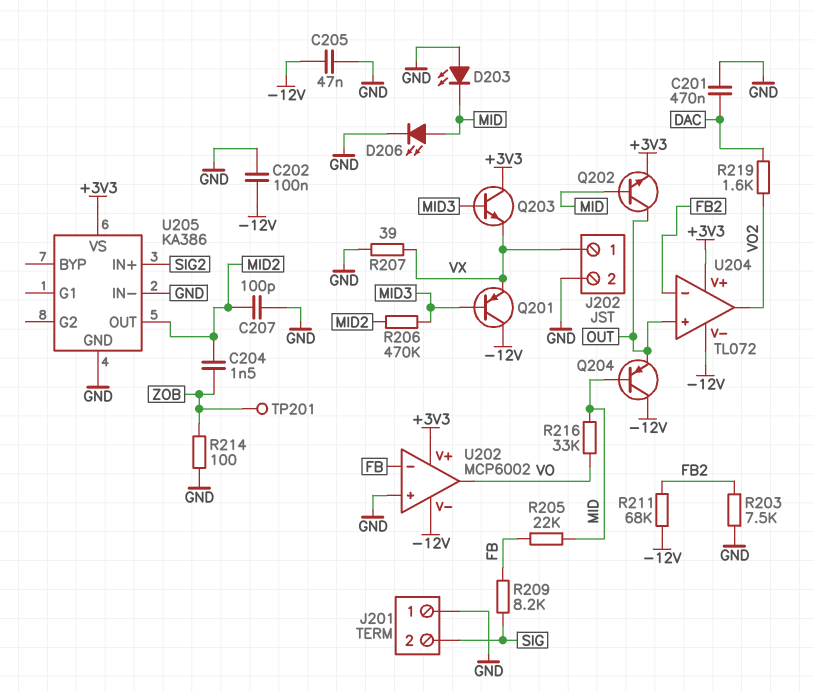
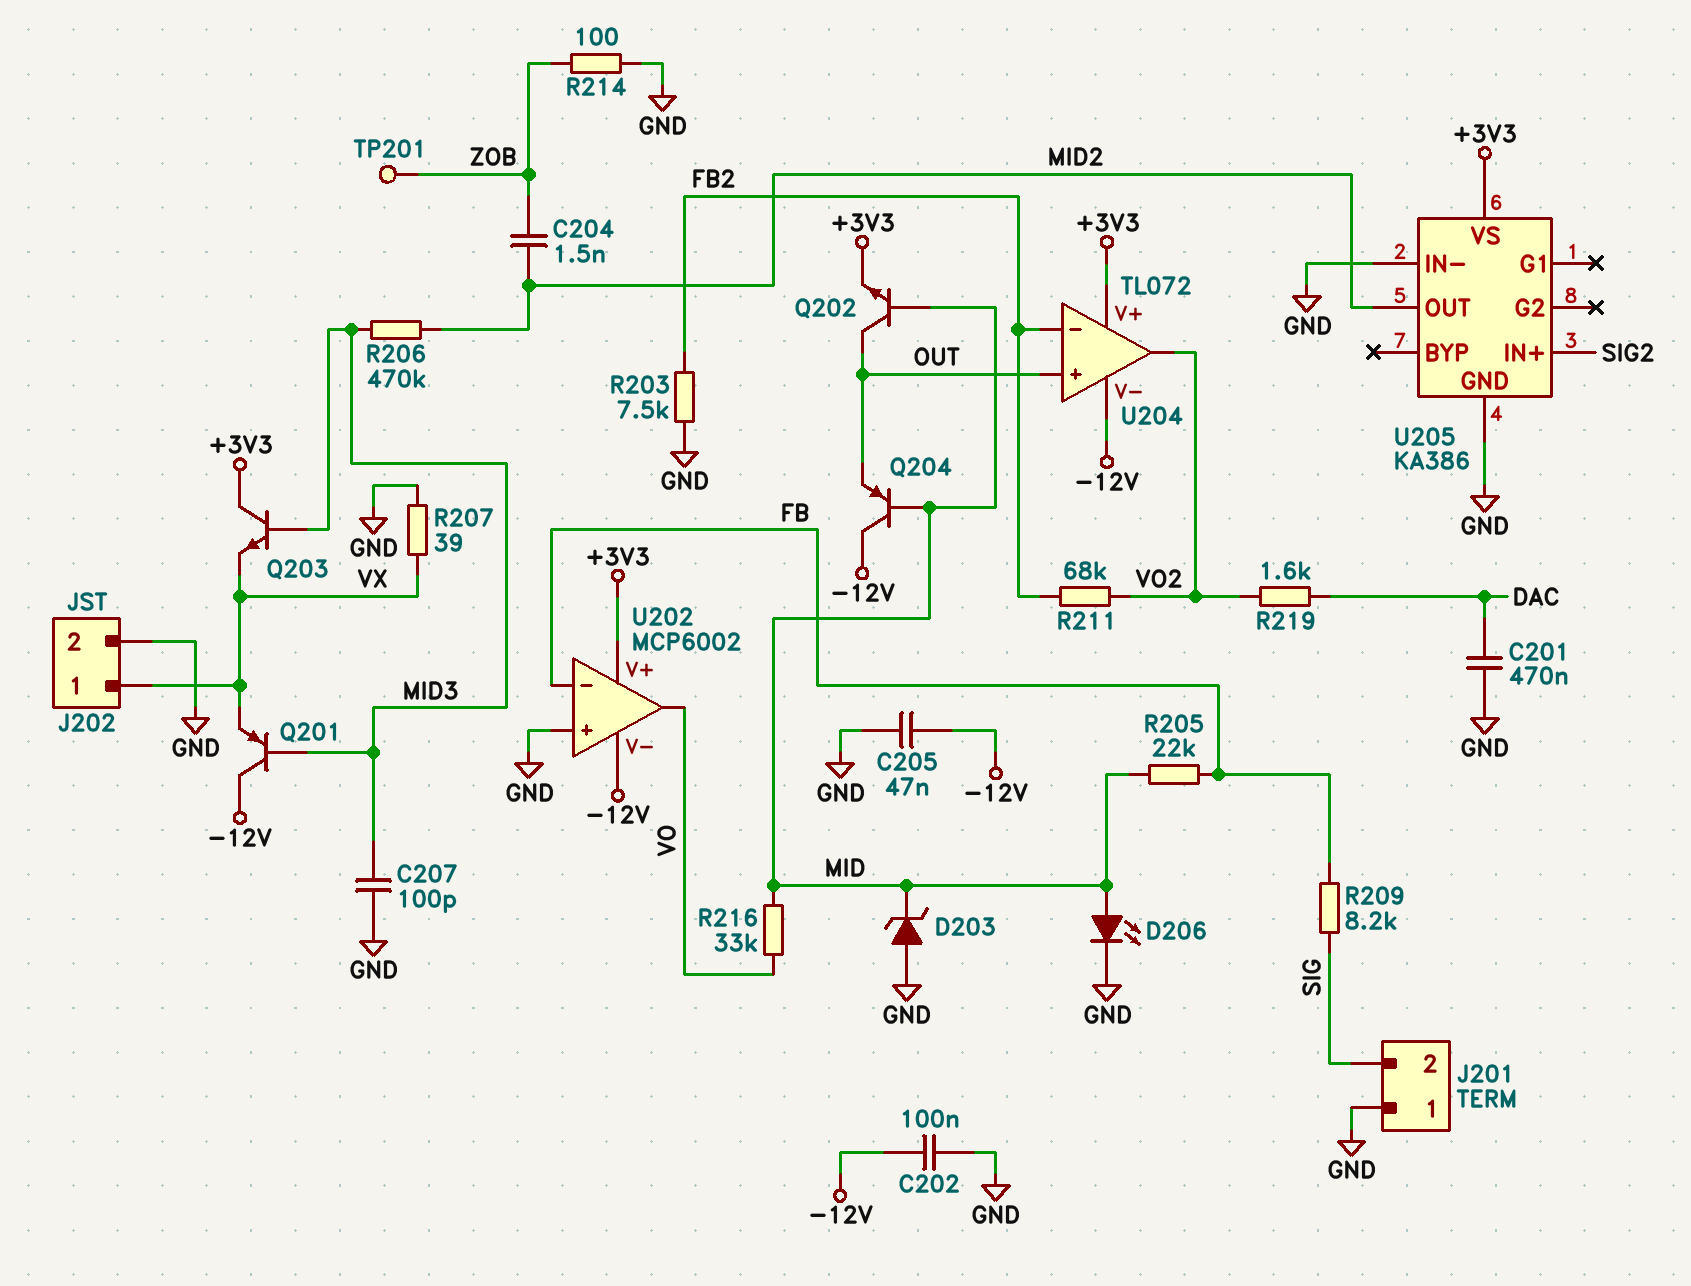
C207: 100pF (GND, MID2) -> 100pF (GND, MID3)
D203: LED (A GND, K MID) -> zener (A GND, K MID)
R211: 68k (-12V, FB2) -> 68k (FB2, VO2)

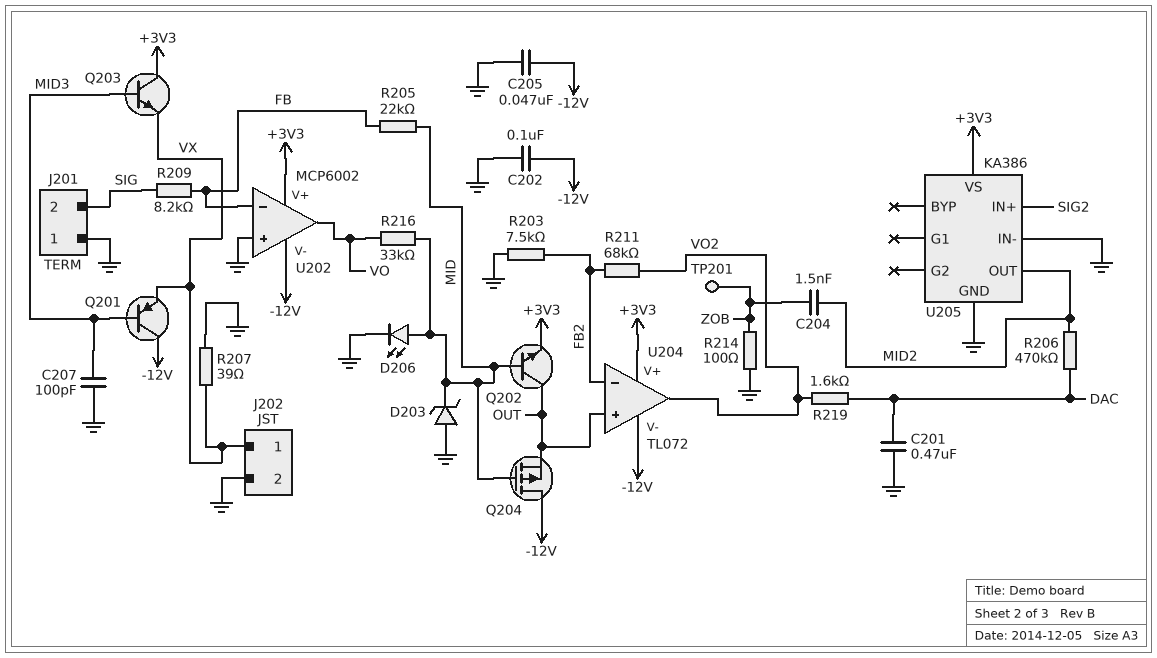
Q204: PNP (B MID, C -12V, E OUT) -> PMOS (G MID, D -12V, S OUT)
R206: 470k (MID2, MID3) -> 470k (DAC, MID2)

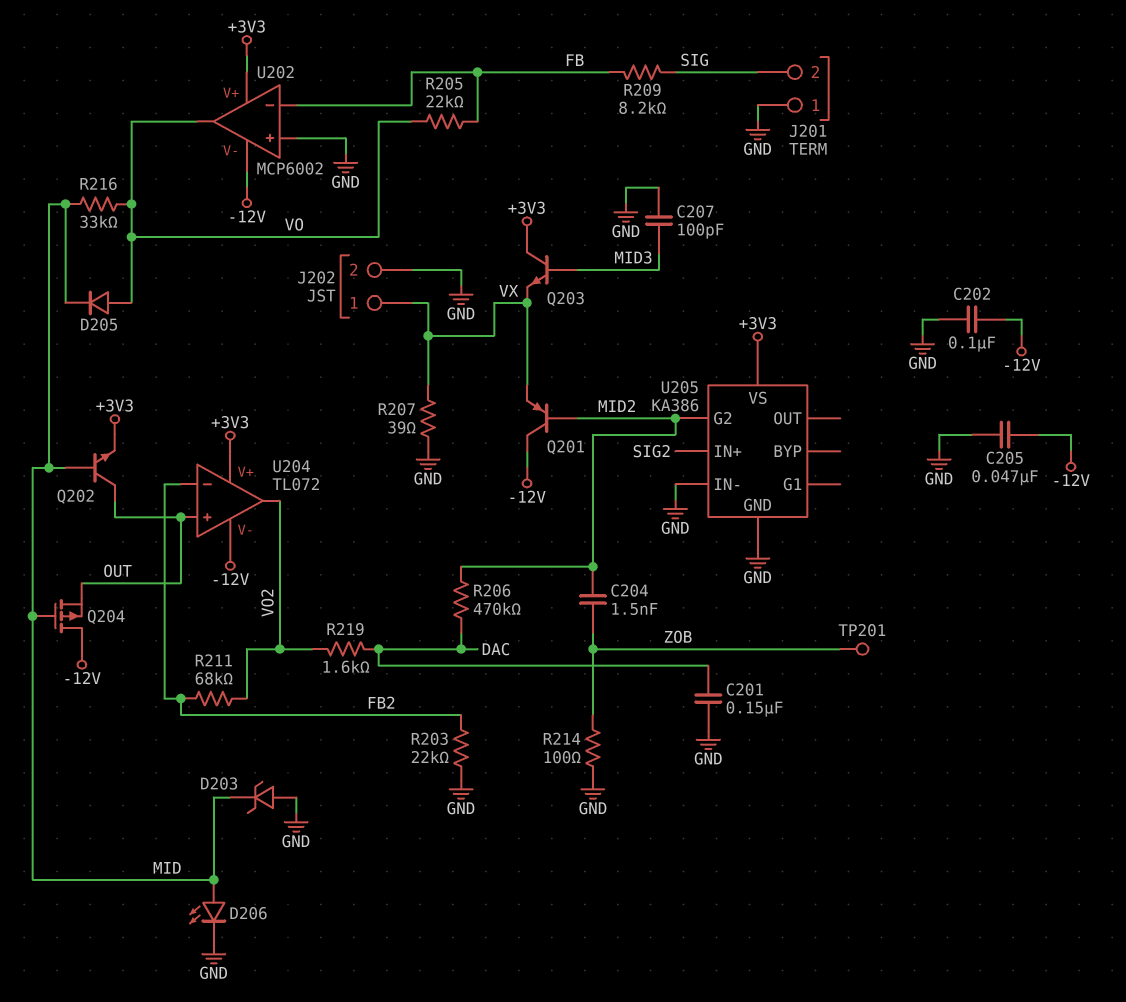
C201: 470nF (DAC, GND) -> 150nF (DAC, GND)
D205: none -> diode (A VO, K MID)
Q201: PNP (B MID3, C -12V, E VX) -> PNP (B MID2, C -12V, E VX)
R203: 7.5k (FB2, GND) -> 22k (FB2, GND)
R205: 22k (FB, MID) -> 22k (FB, VO)
U205 pin G2: none -> MID2
U205 pin OUT: MID2 -> none

